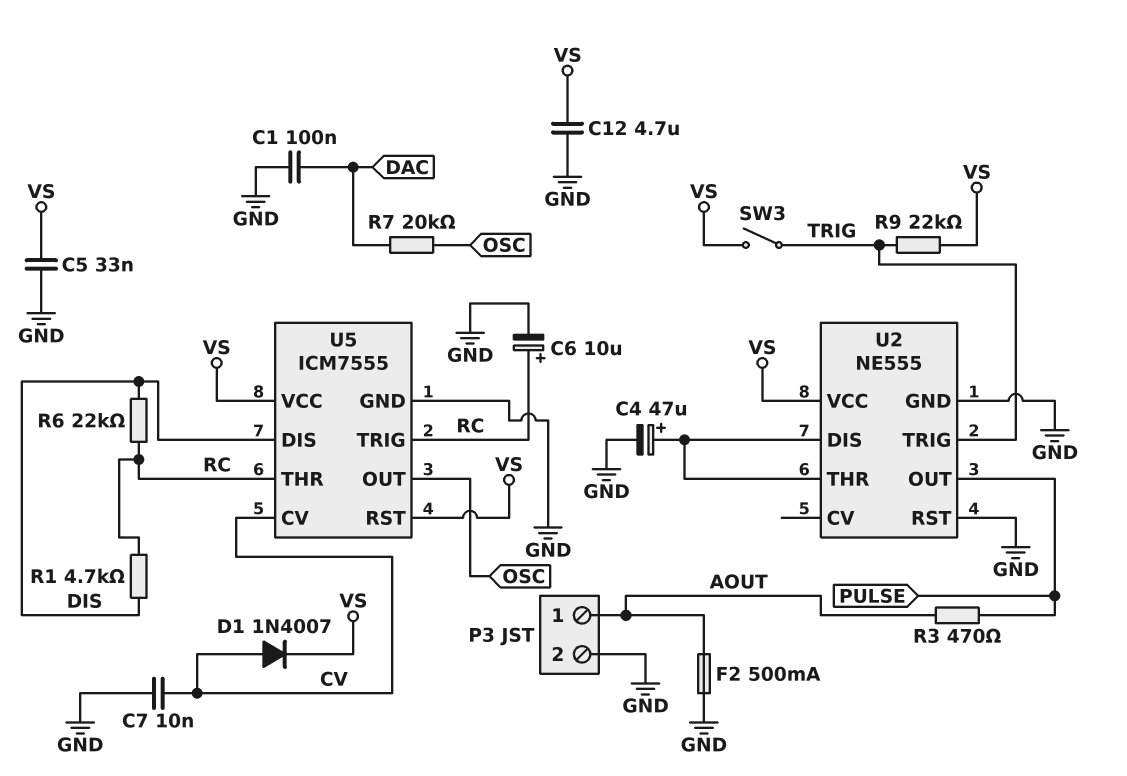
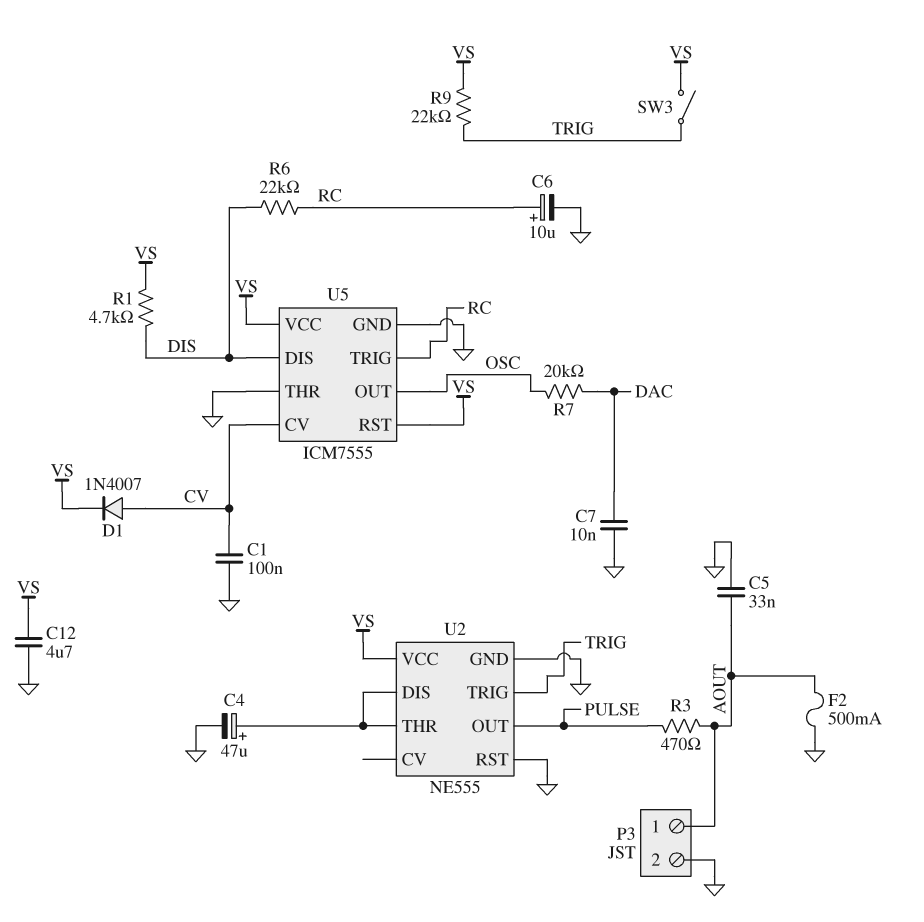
C1: 100nF (DAC, GND) -> 100nF (CV, GND)
C5: 33nF (GND, VS) -> 33nF (AOUT, GND)
C7: 10nF (CV, GND) -> 10nF (DAC, GND)
R1: 4.7k (DIS, RC) -> 4.7k (DIS, VS)
U5 pin THR: RC -> GND

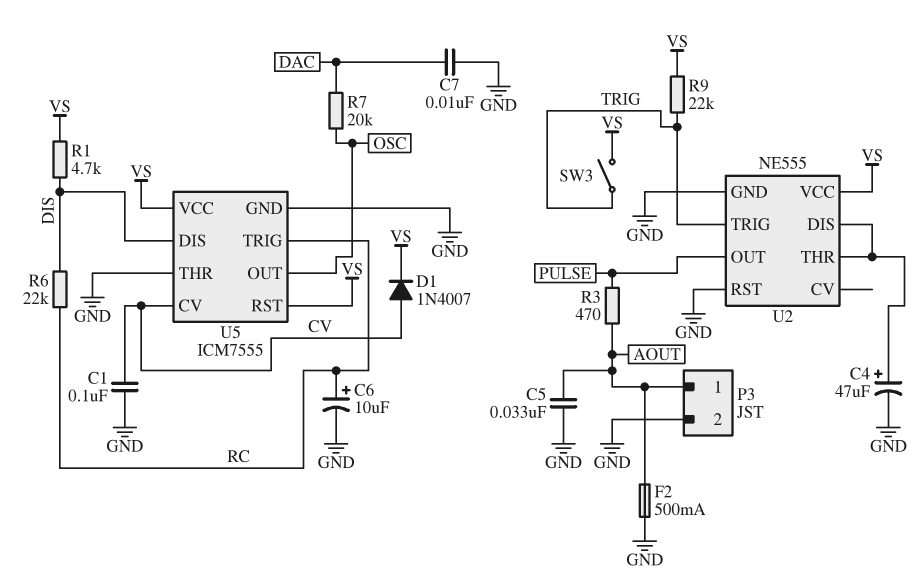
C12: 4.7uF (GND, VS) -> none

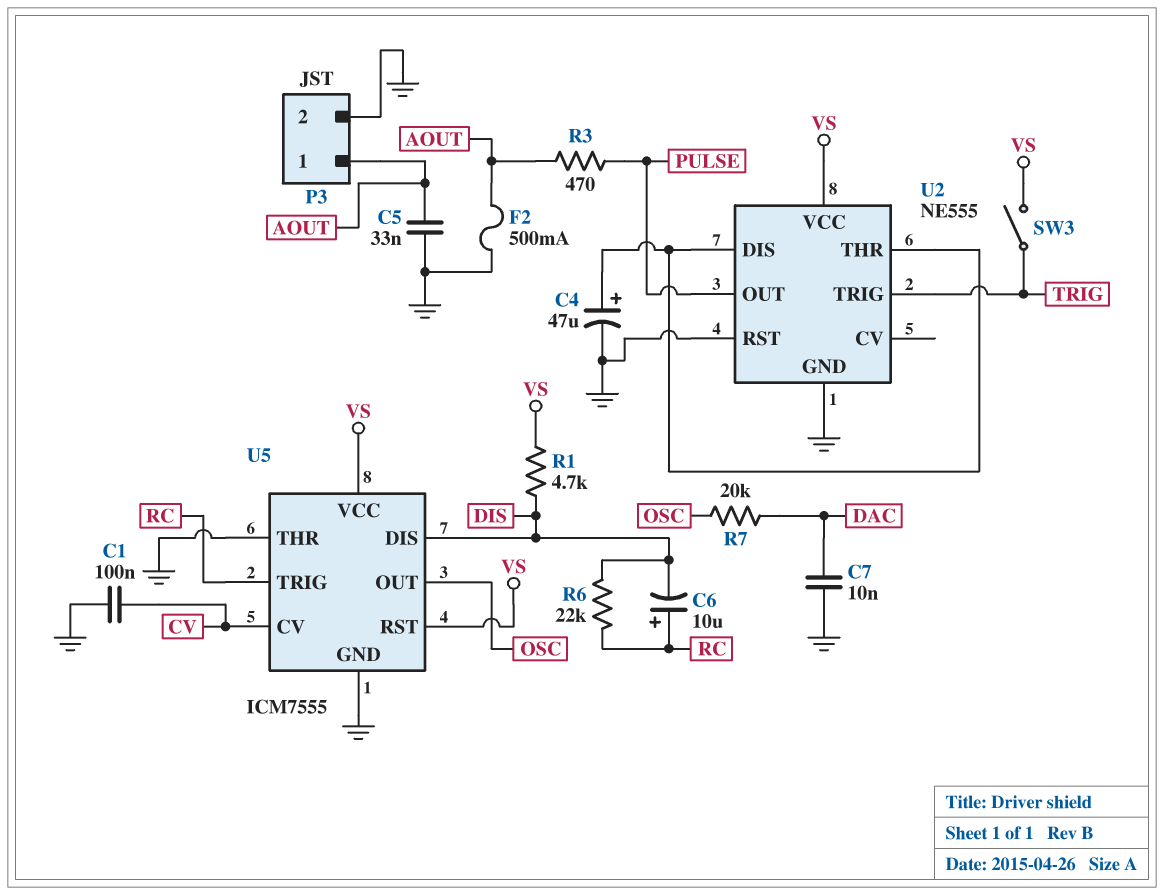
C6: 10uF (plus RC, minus GND) -> 10uF (plus RC, minus DIS)
D1: diode 1N4007 (A CV, K VS) -> none
R9: 22k (TRIG, VS) -> none

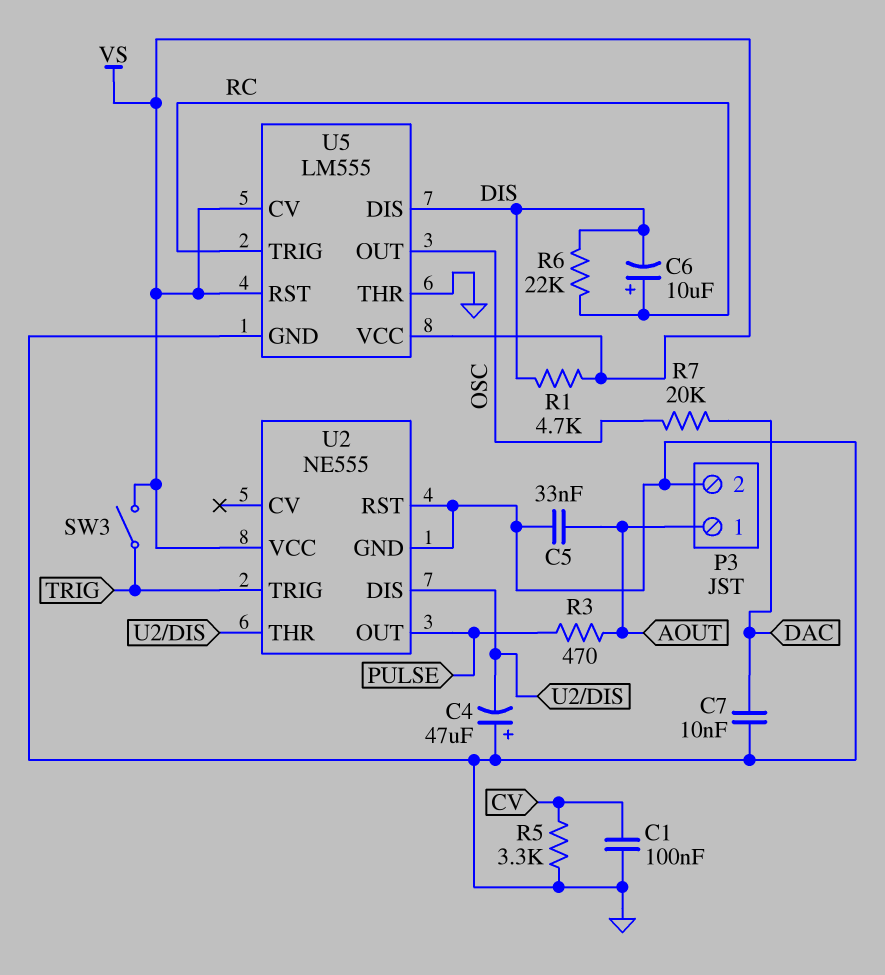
C4: 47uF (plus U2/DIS, minus GND) -> 47uF (plus GND, minus U2/DIS)
F2: 500mA (AOUT, GND) -> none
R5: none -> 3.3k (CV, GND)
U5: ICM7555 -> LM555
U5 pin CV: CV -> VS

